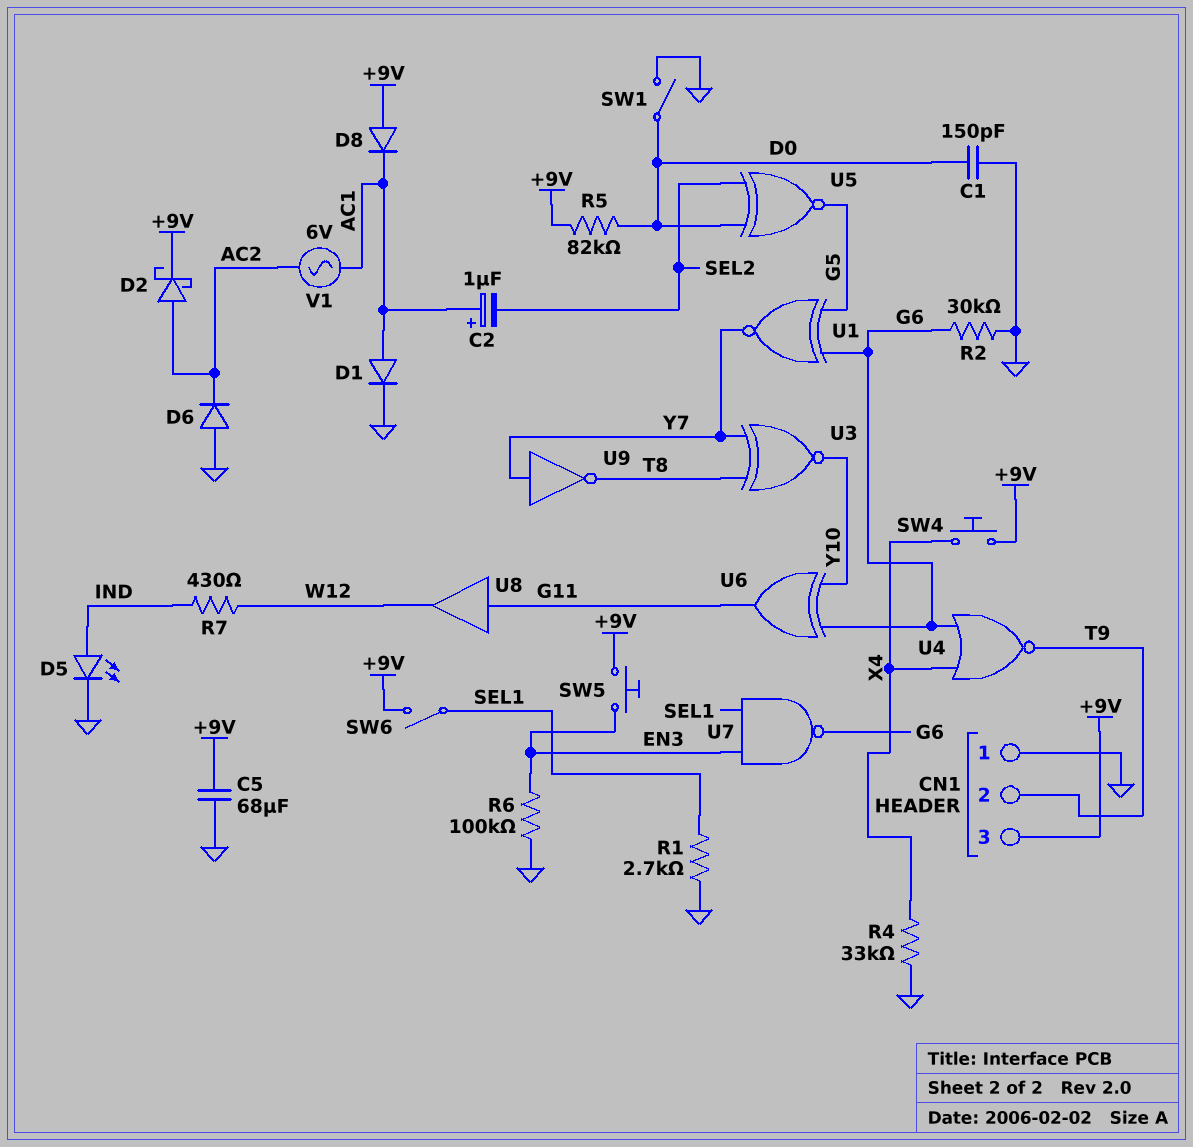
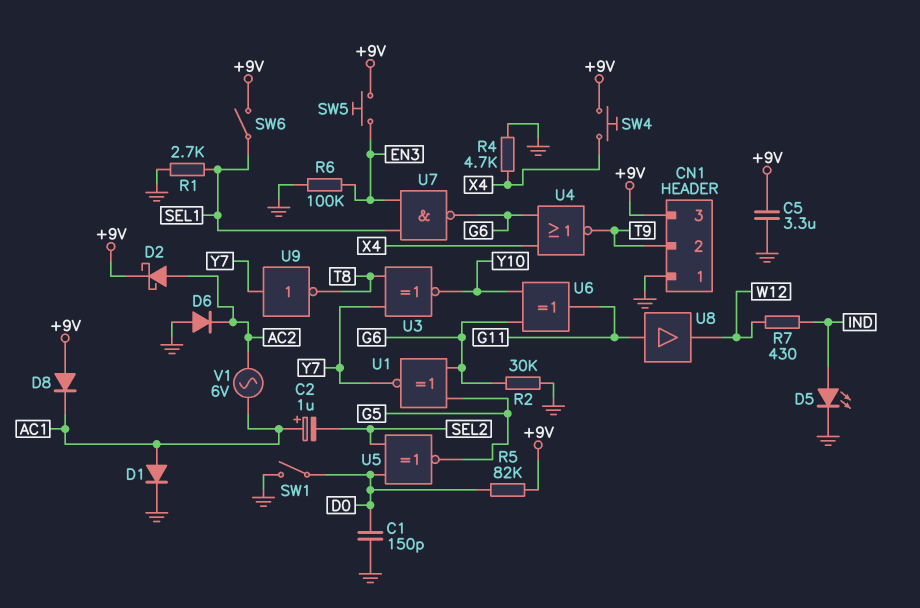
C5: 68uF (+9V, GND) -> 3.3uF (+9V, GND)
R4: 33k (GND, X4) -> 4.7k (GND, X4)

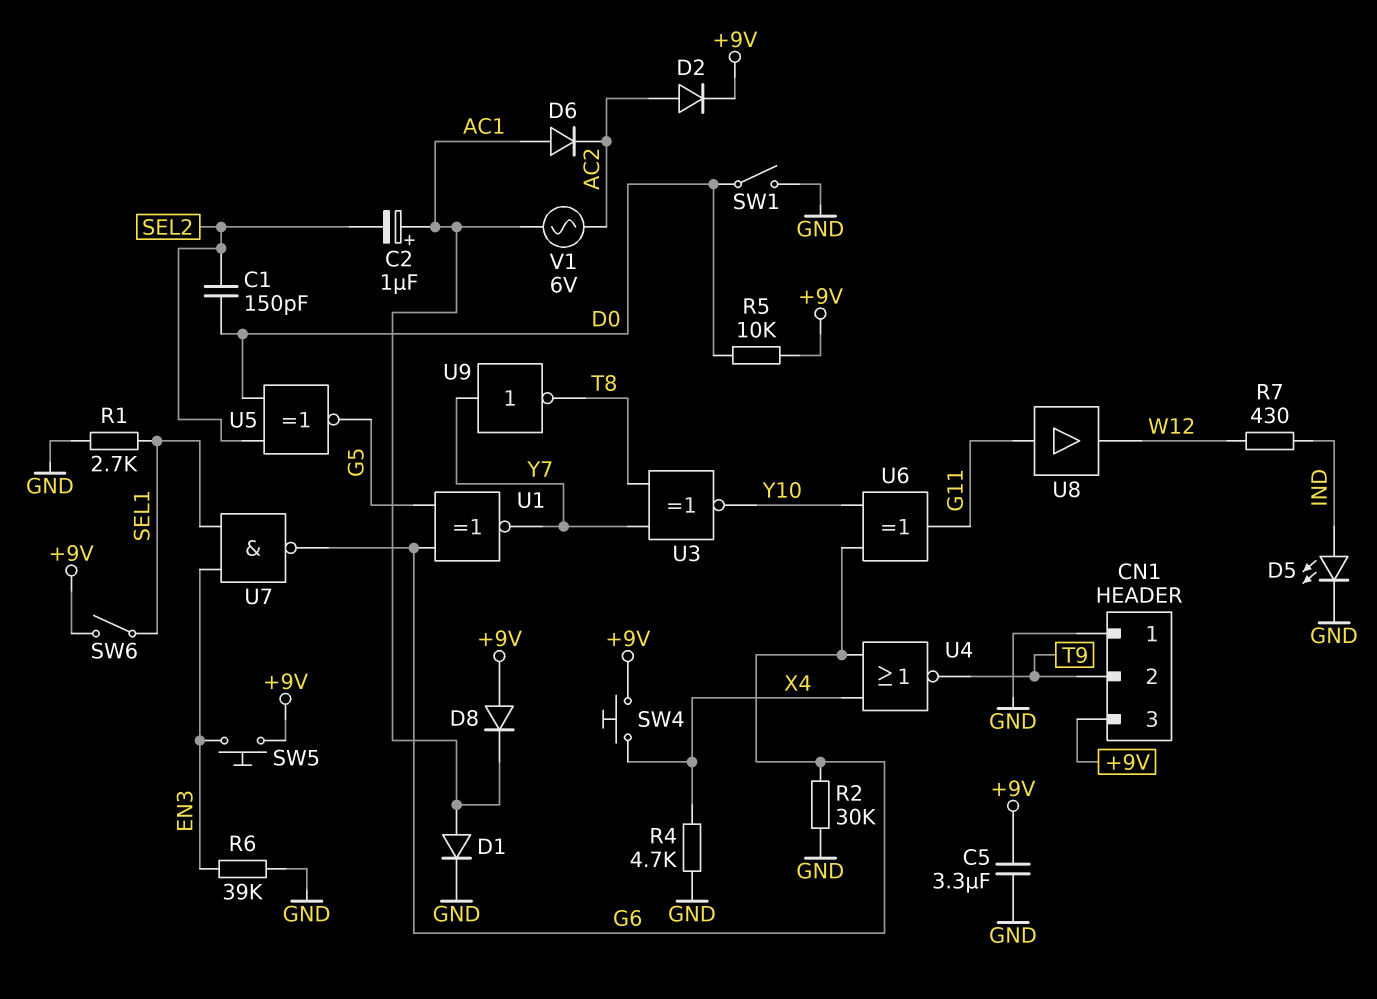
C1: 150pF (D0, GND) -> 150pF (D0, SEL2)
D2: schottky (A AC2, K +9V) -> diode (A AC2, K +9V)
D6: diode (A GND, K AC2) -> diode (A AC1, K AC2)
R5: 82k (+9V, D0) -> 10k (+9V, D0)
R6: 100k (EN3, GND) -> 39k (EN3, GND)

